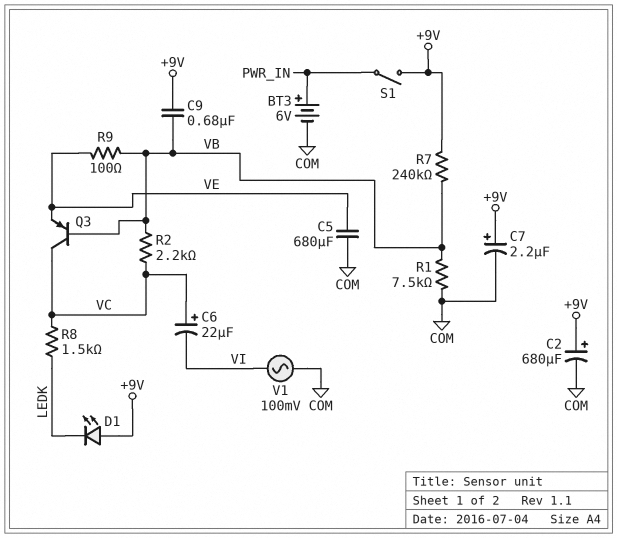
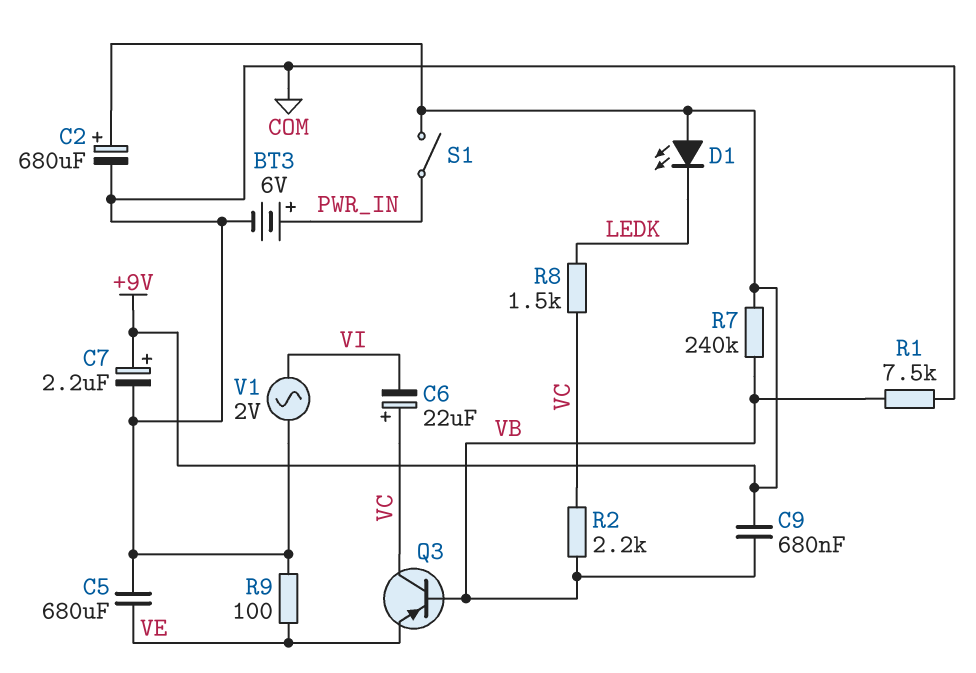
R9: 100 (VB, VE) -> 100 (COM, VE)
V1: AC 100mV (COM, VI) -> AC 2V (COM, VI)

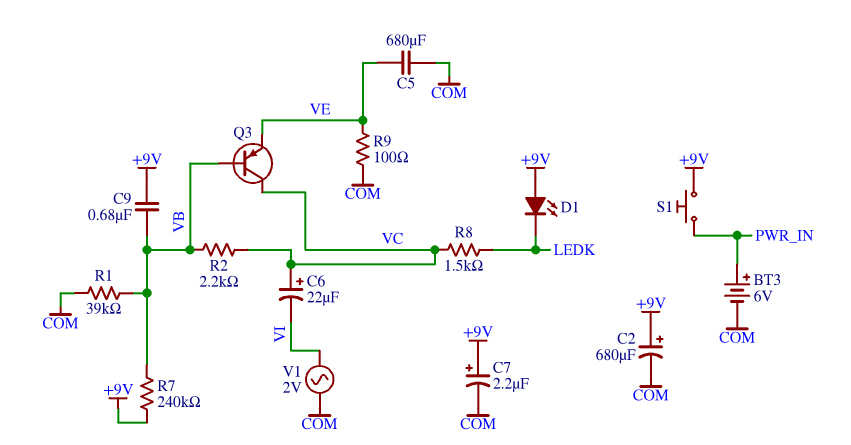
R1: 7.5k (COM, VB) -> 39k (COM, VB)
S1: switch (+9V, PWR_IN) -> button (+9V, PWR_IN)

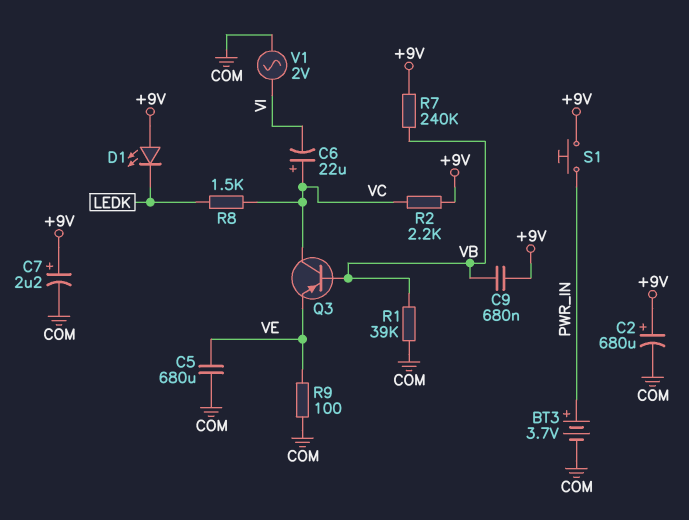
BT3: 6V (plus PWR_IN, minus COM) -> 3.7V (plus PWR_IN, minus COM)
R2: 2.2k (VB, VC) -> 2.2k (+9V, VC)

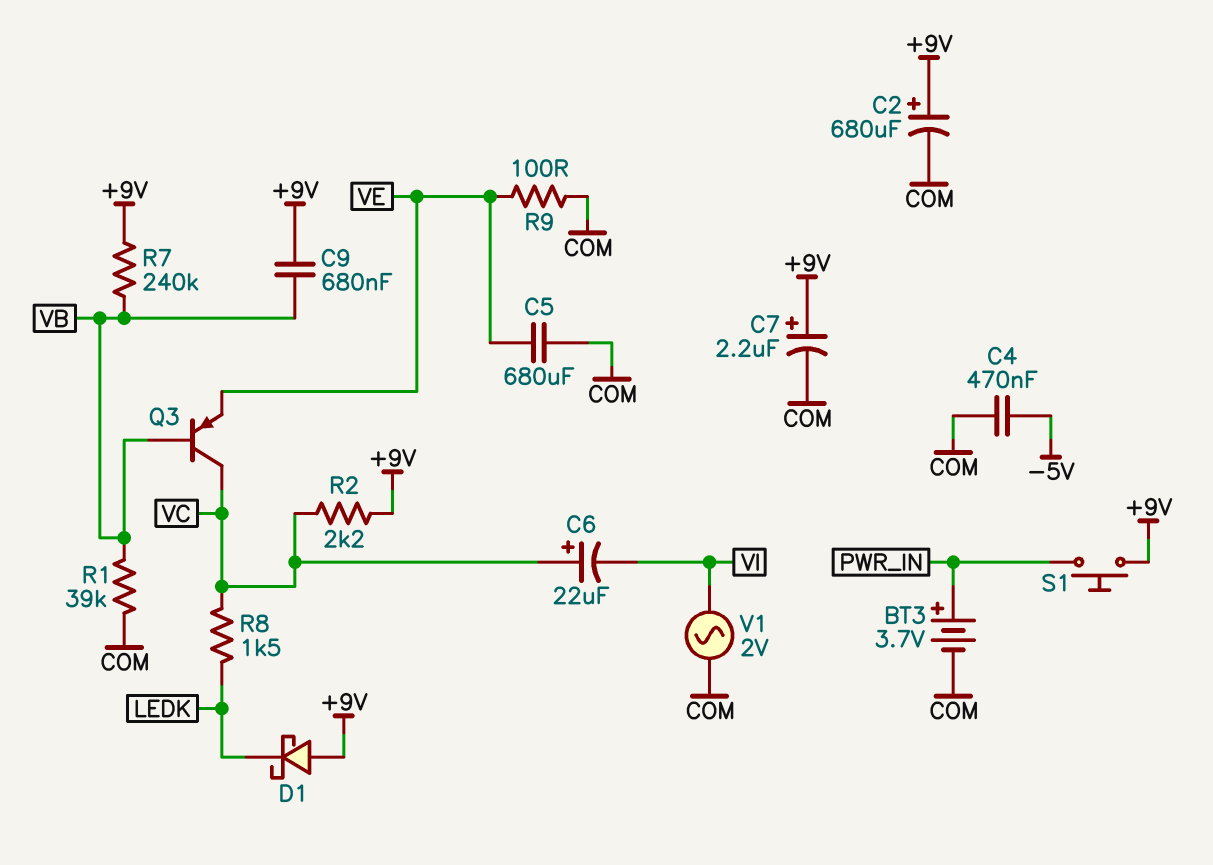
C4: none -> 470nF (-5V, COM)
D1: LED (A +9V, K LEDK) -> schottky (A +9V, K LEDK)

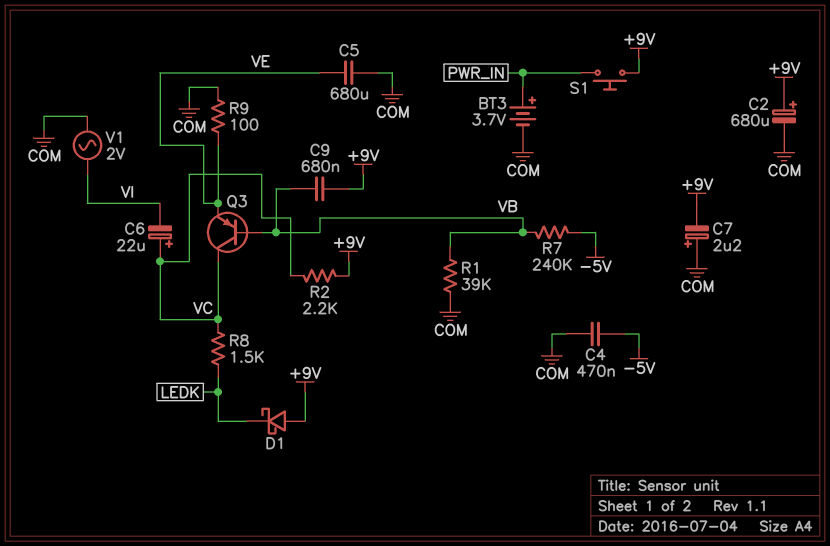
C7: 2.2uF (plus +9V, minus COM) -> 2.2uF (plus COM, minus +9V)
R7: 240k (+9V, VB) -> 240k (-5V, VB)

